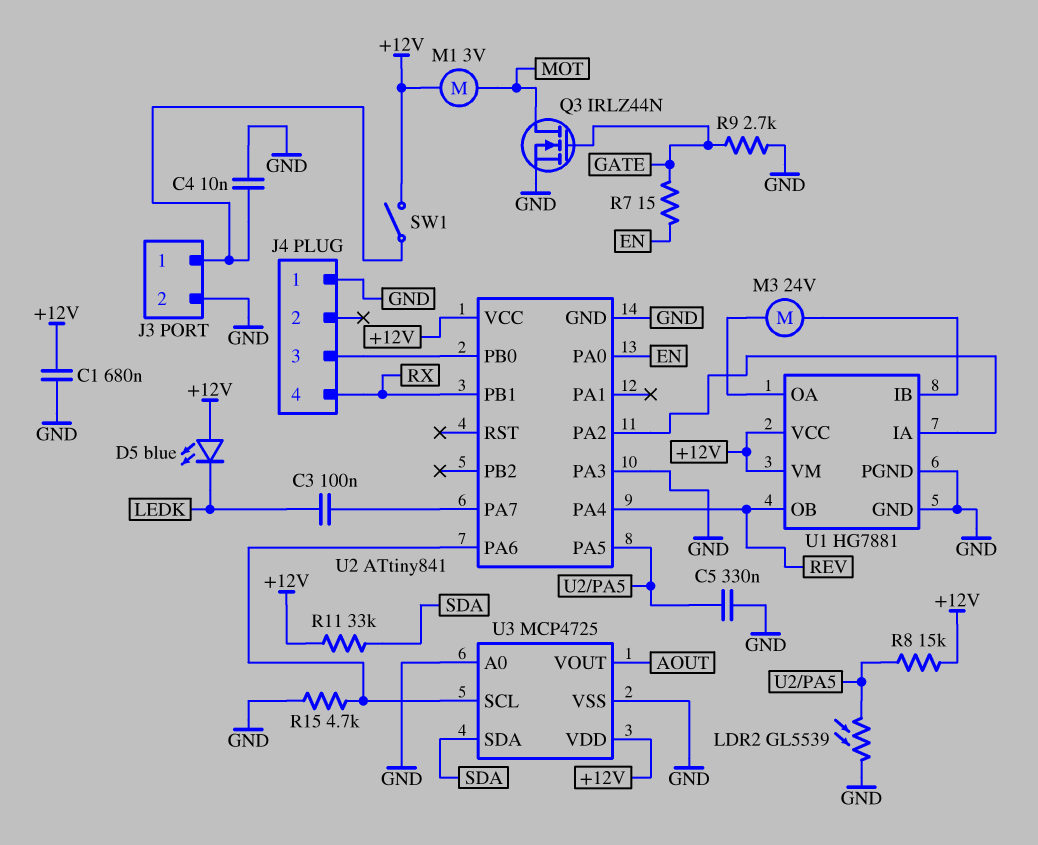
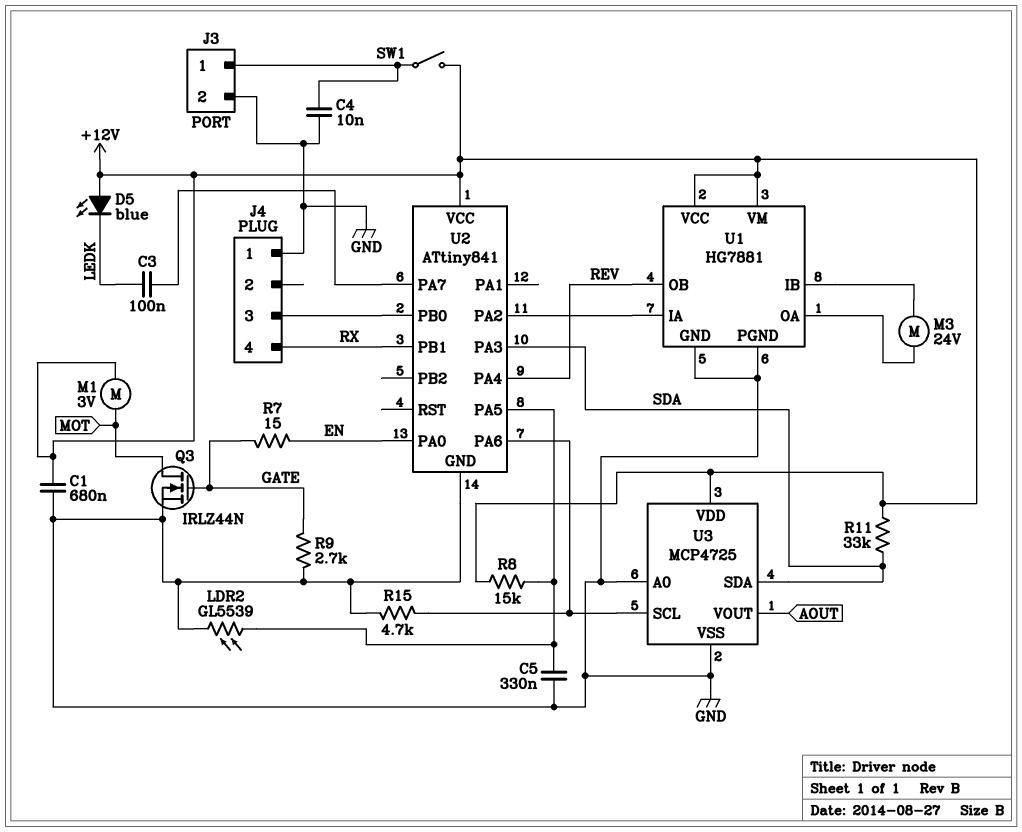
U2 pin PA3: GND -> SDA

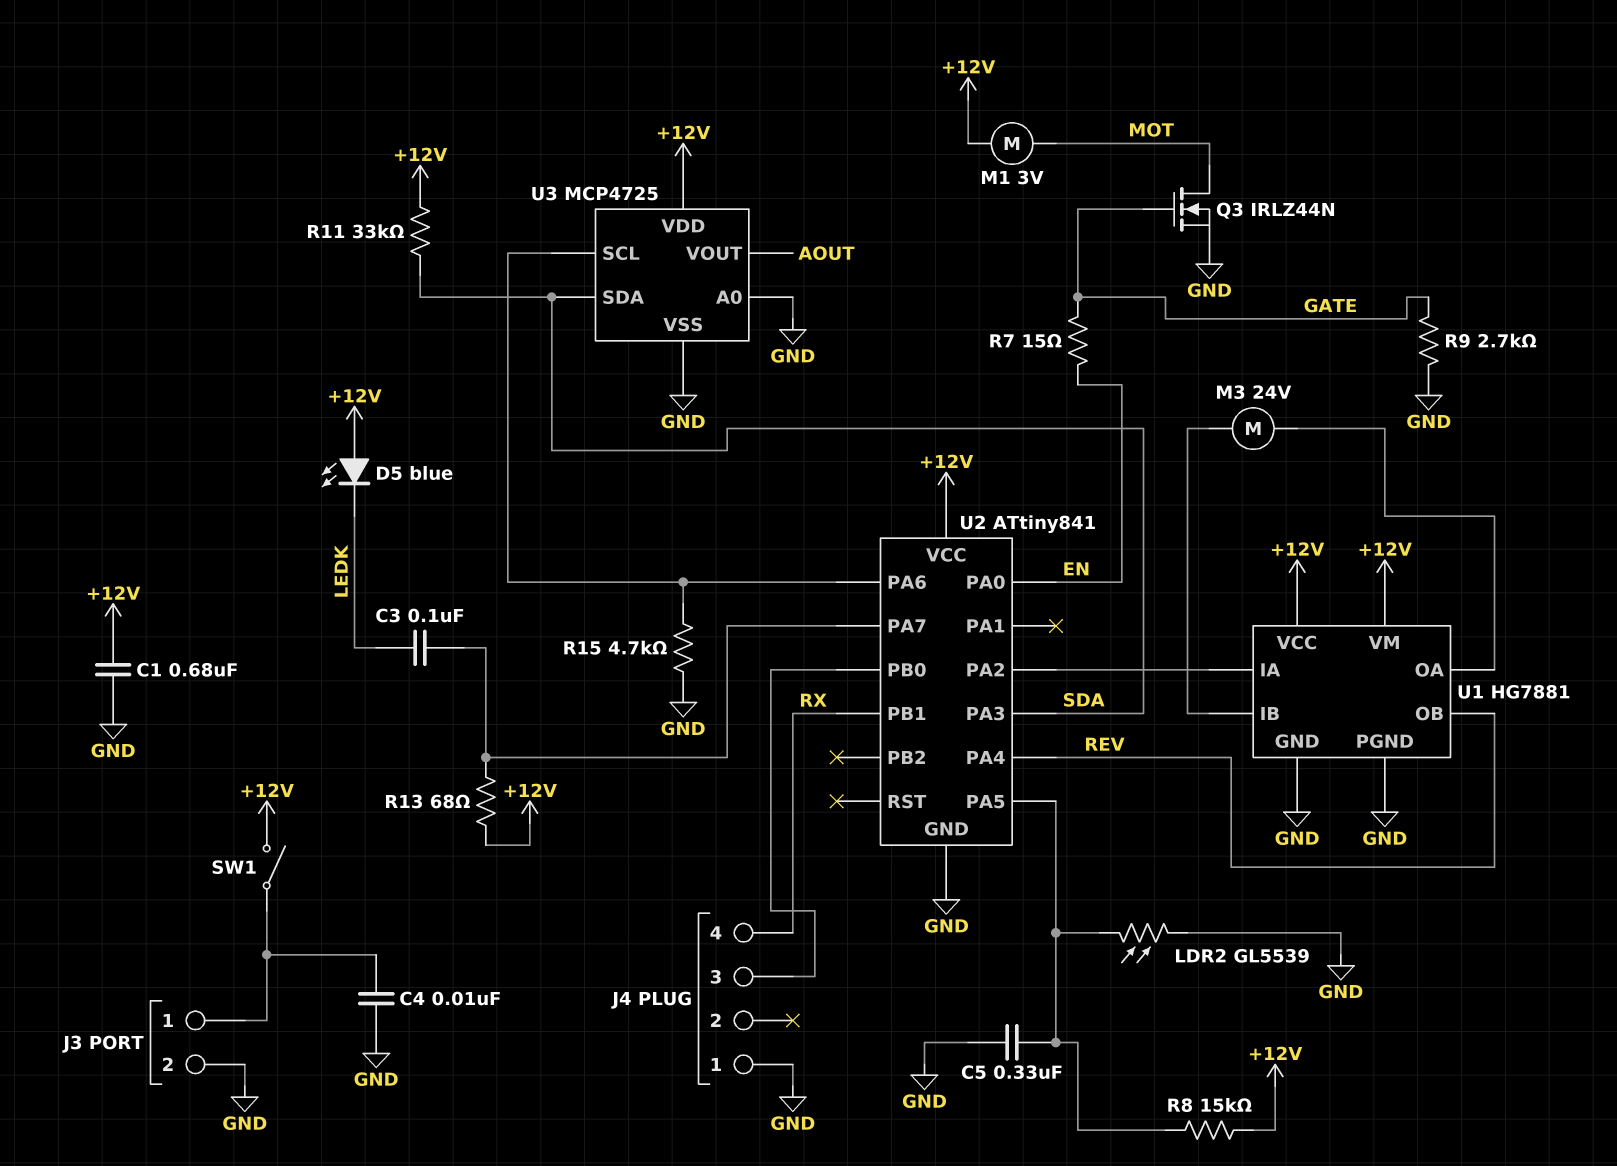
R13: none -> 68 (+12V, U2/PA7)

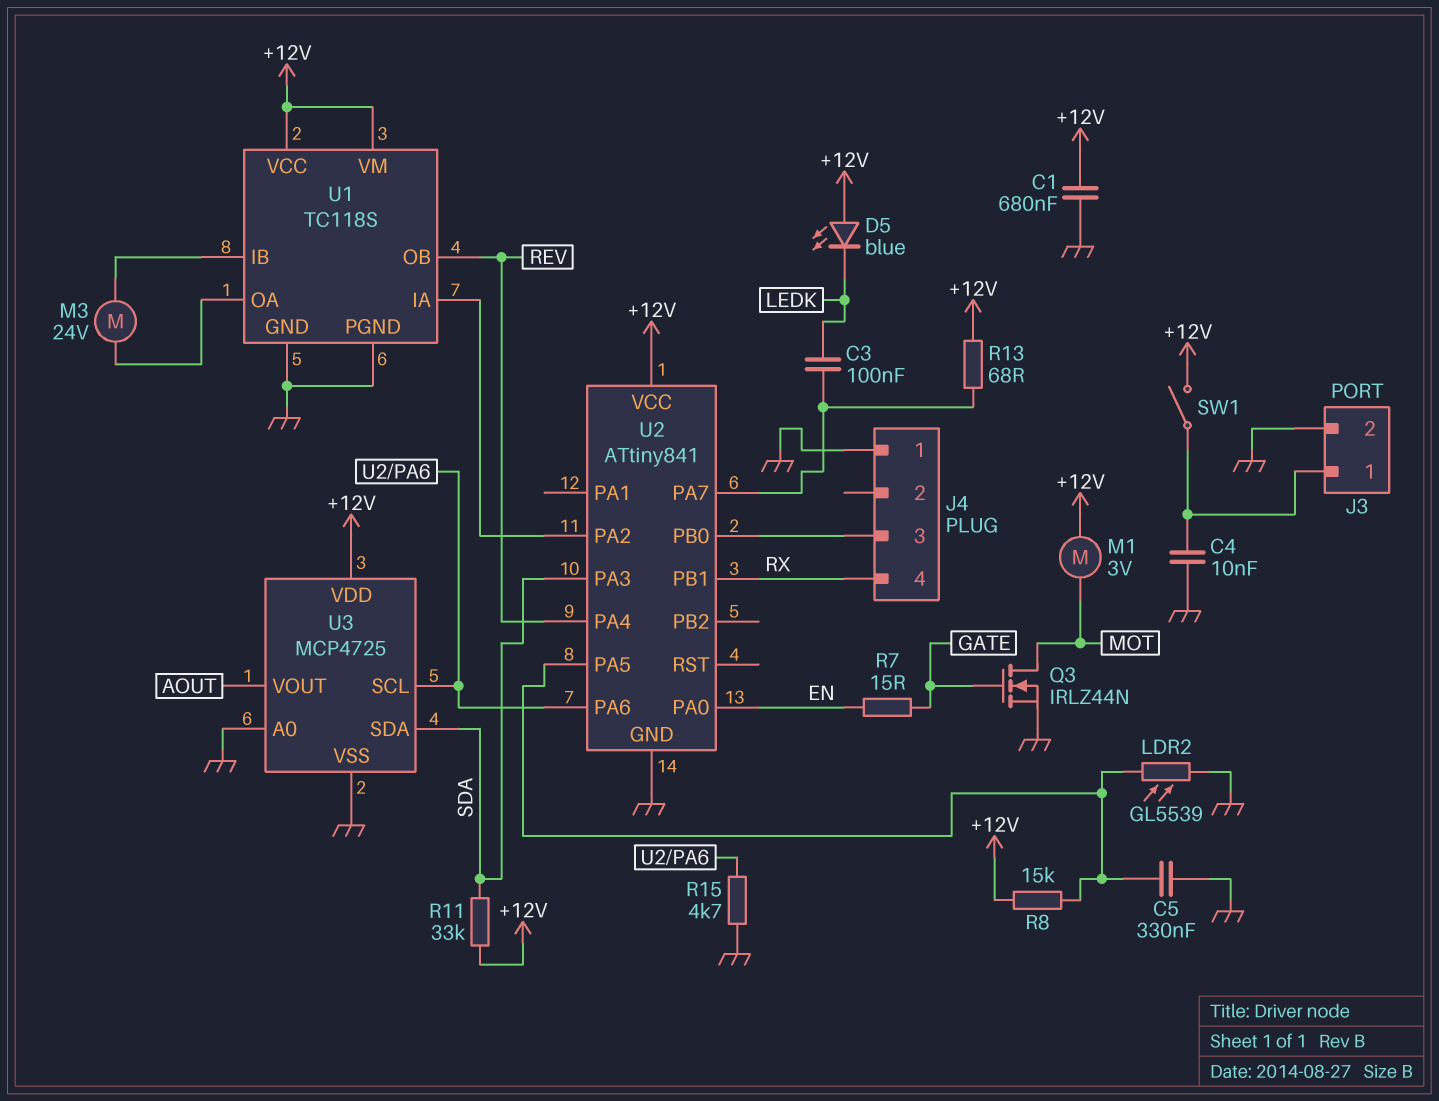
R9: 2.7k (GATE, GND) -> none
U1: HG7881 -> TC118S

